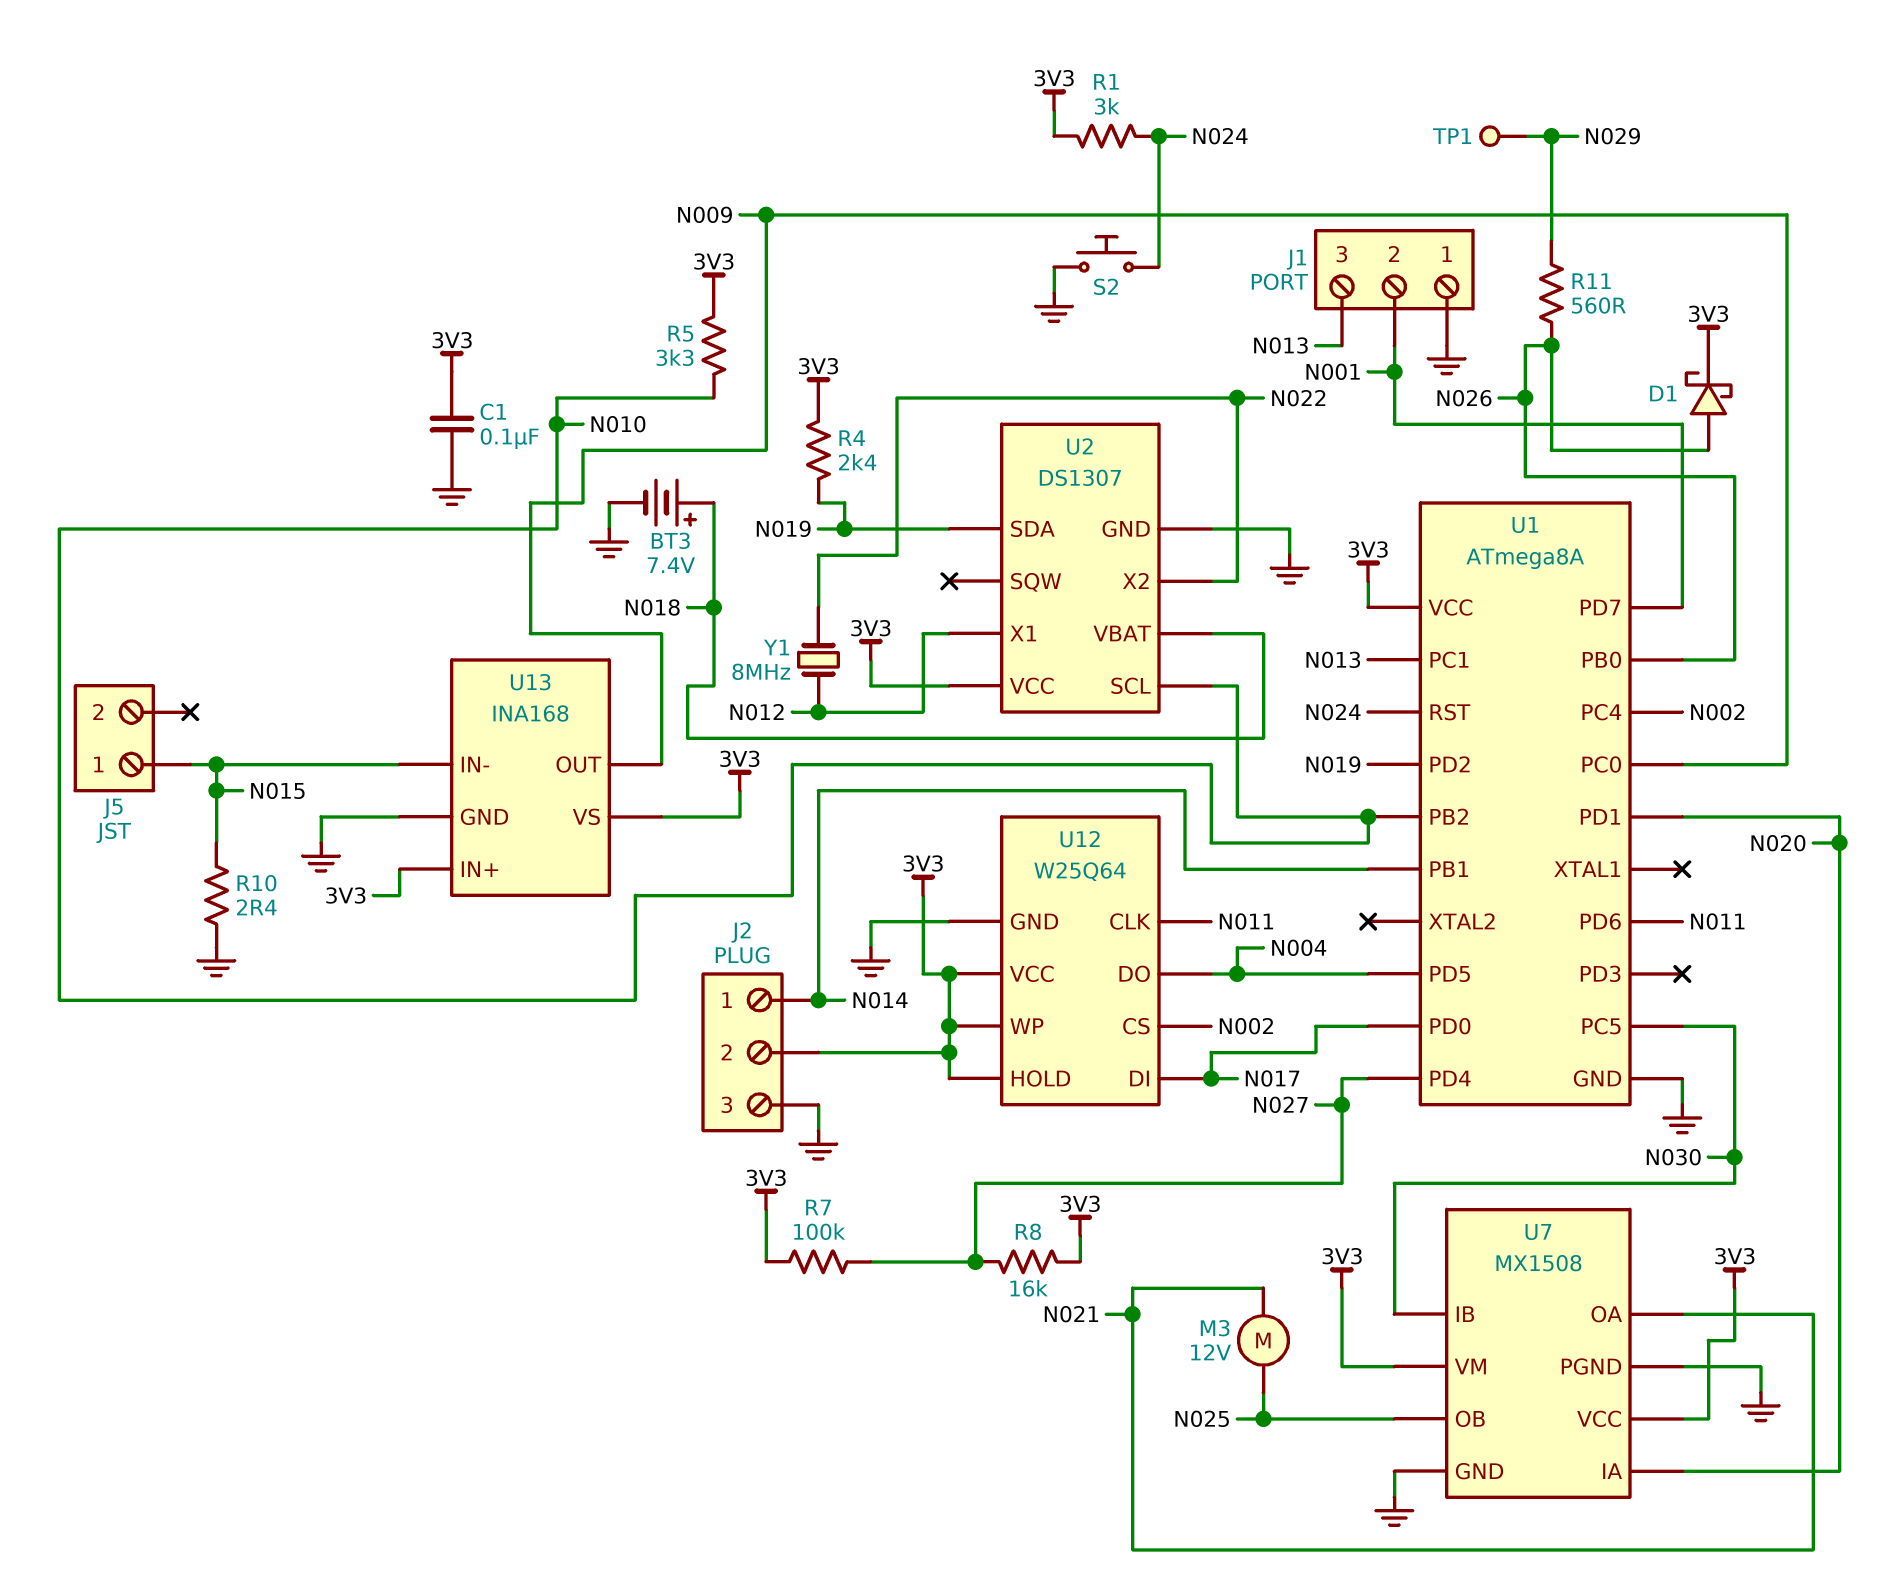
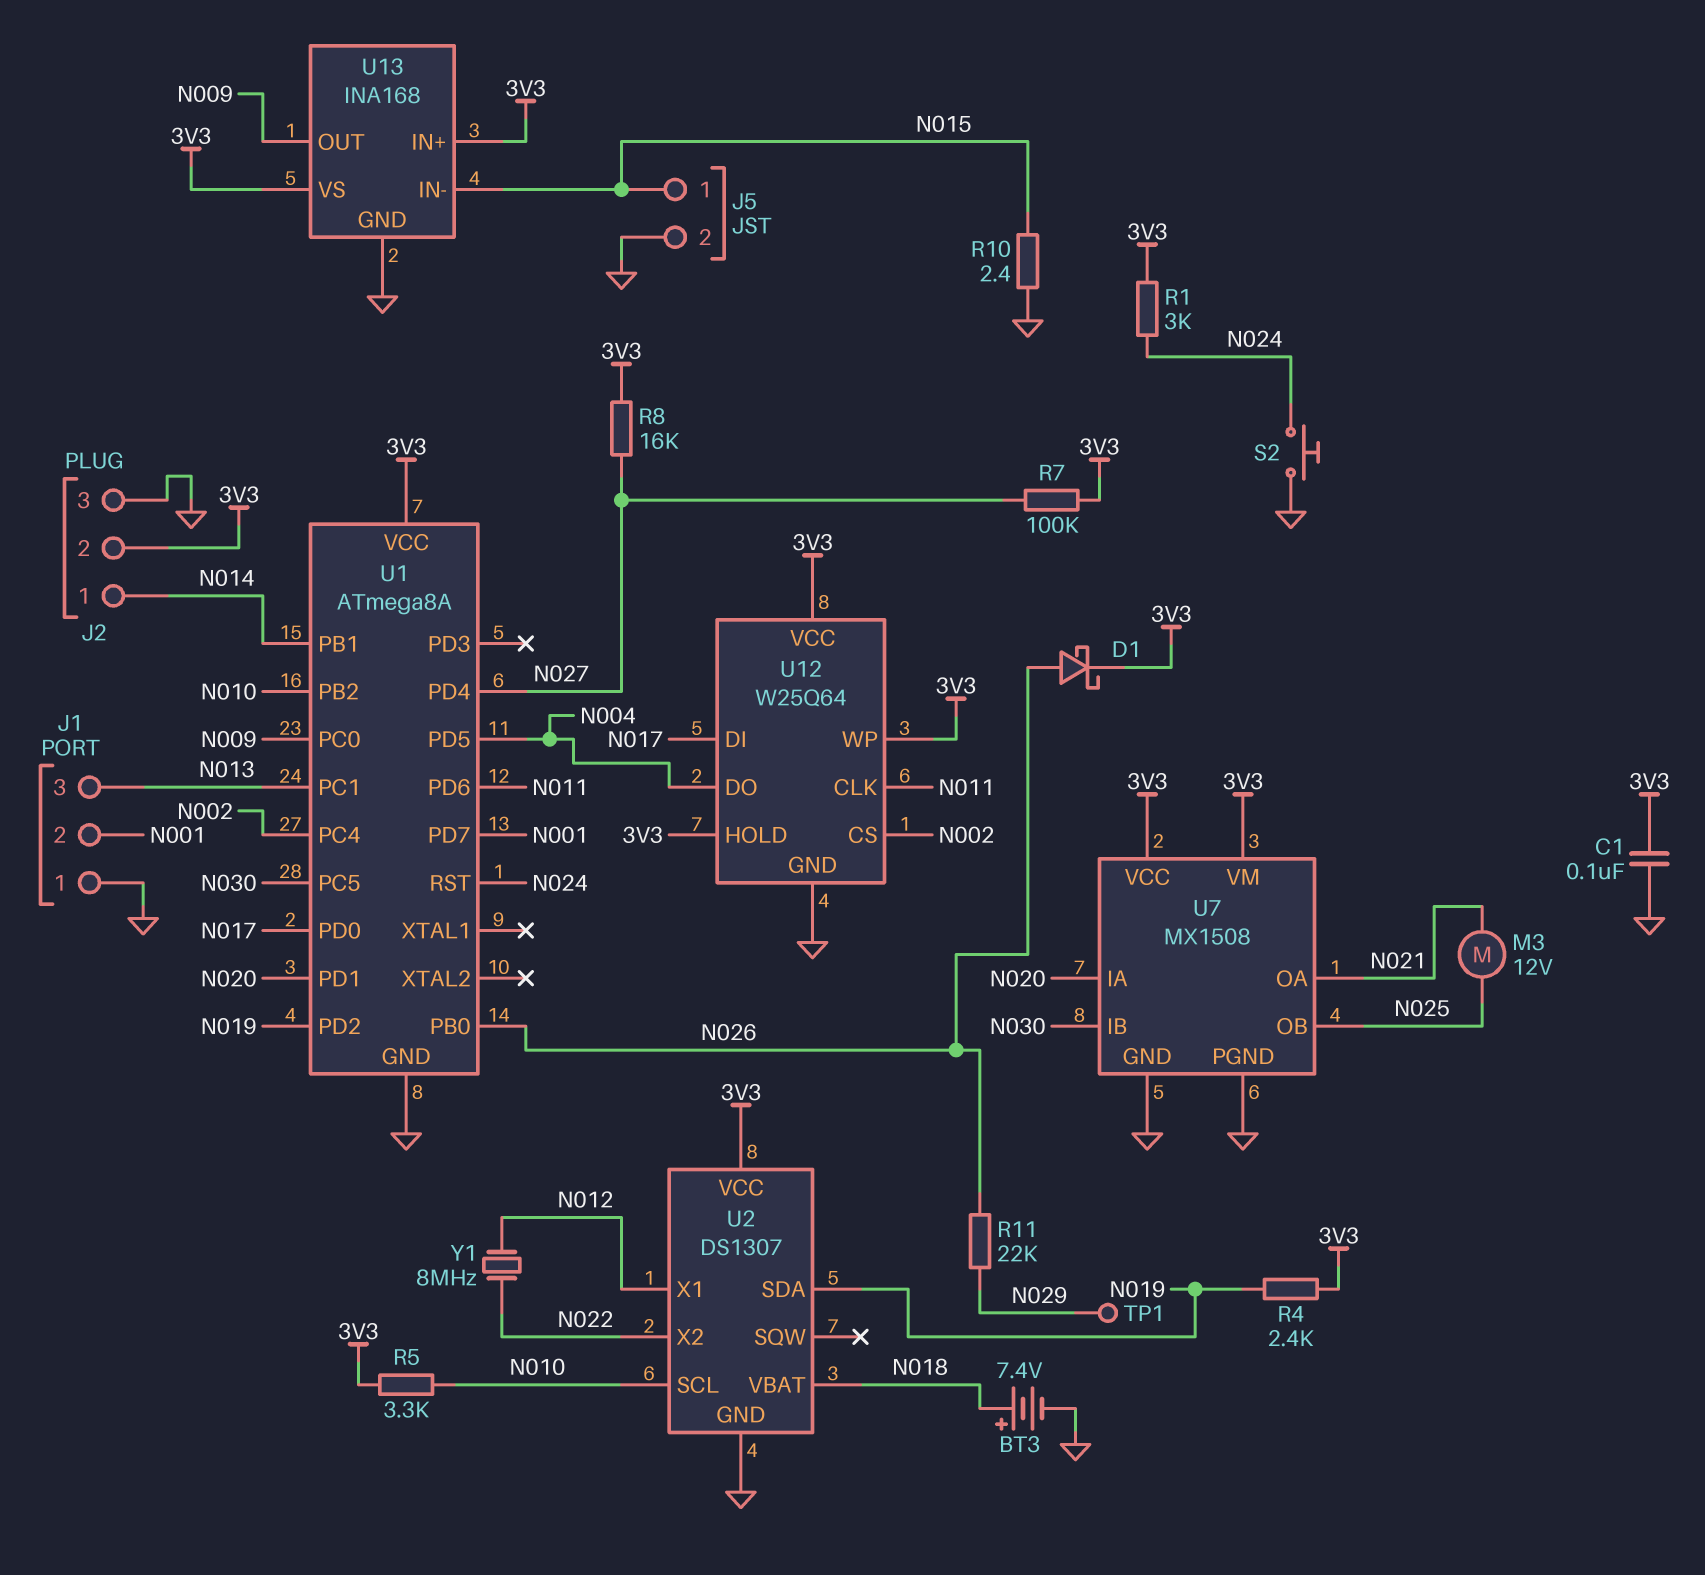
J5 pin 2: none -> GND
R11: 560 (N026, N029) -> 22k (N026, N029)

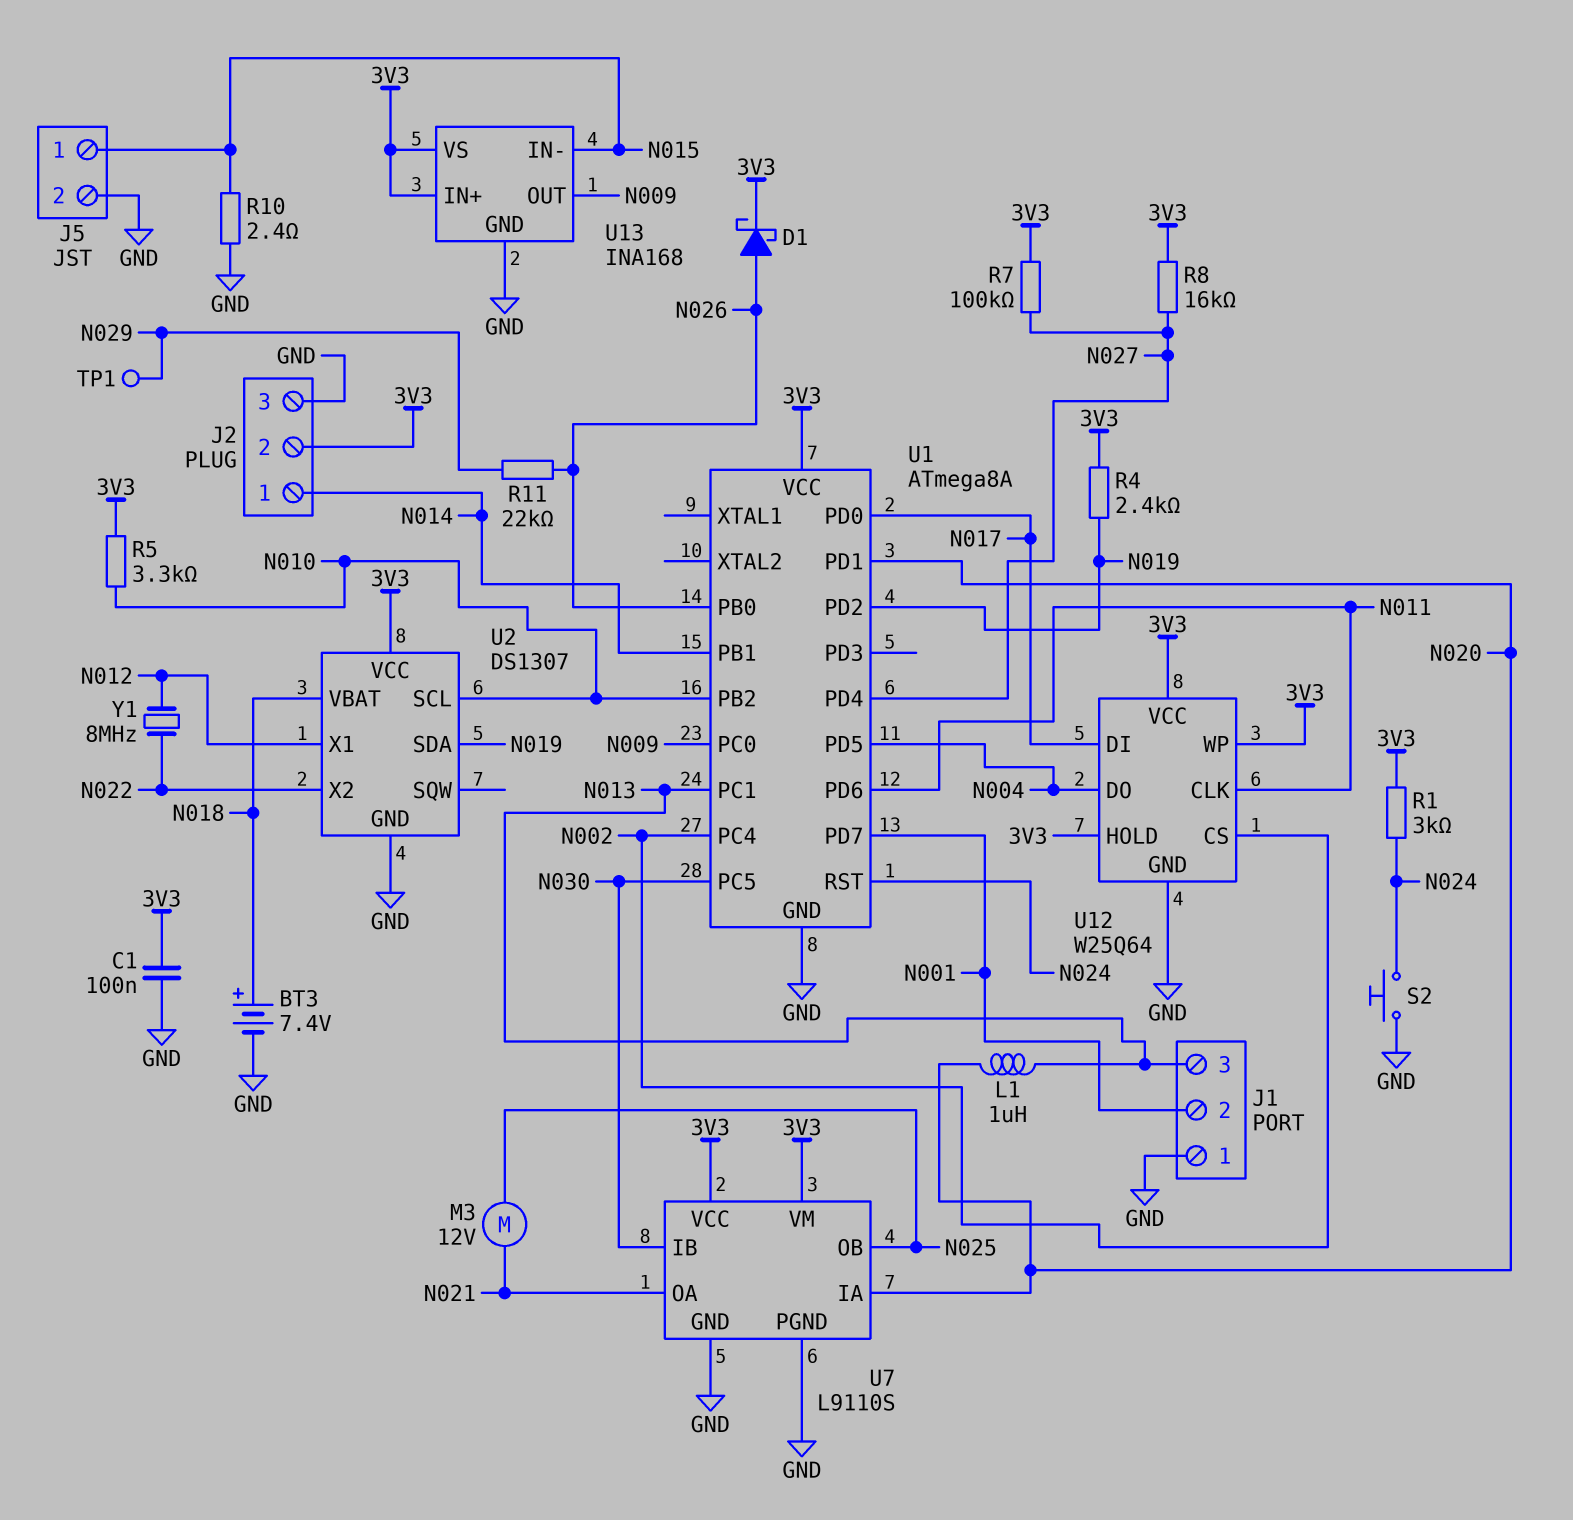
L1: none -> 1uH (N013, N020)
U7: MX1508 -> L9110S

